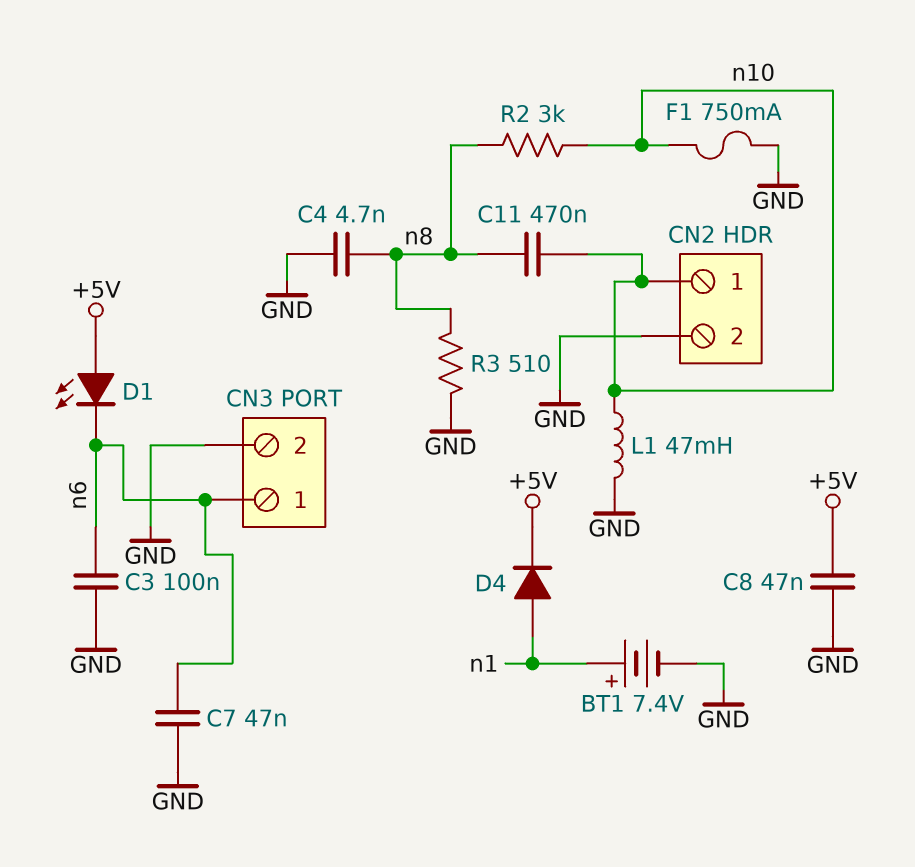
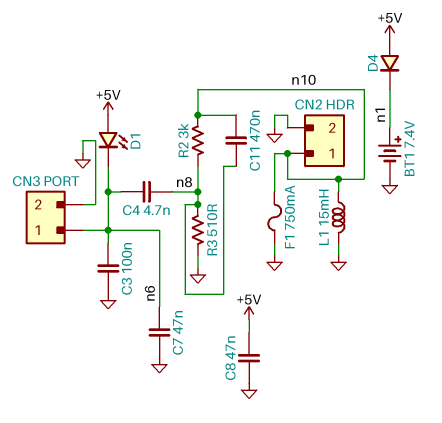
C4: 4.7nF (GND, n8) -> 4.7nF (n6, n8)
D4: diode (A n1, K +5V) -> diode (A +5V, K n1)
L1: 47mH (GND, n10) -> 15mH (GND, n10)

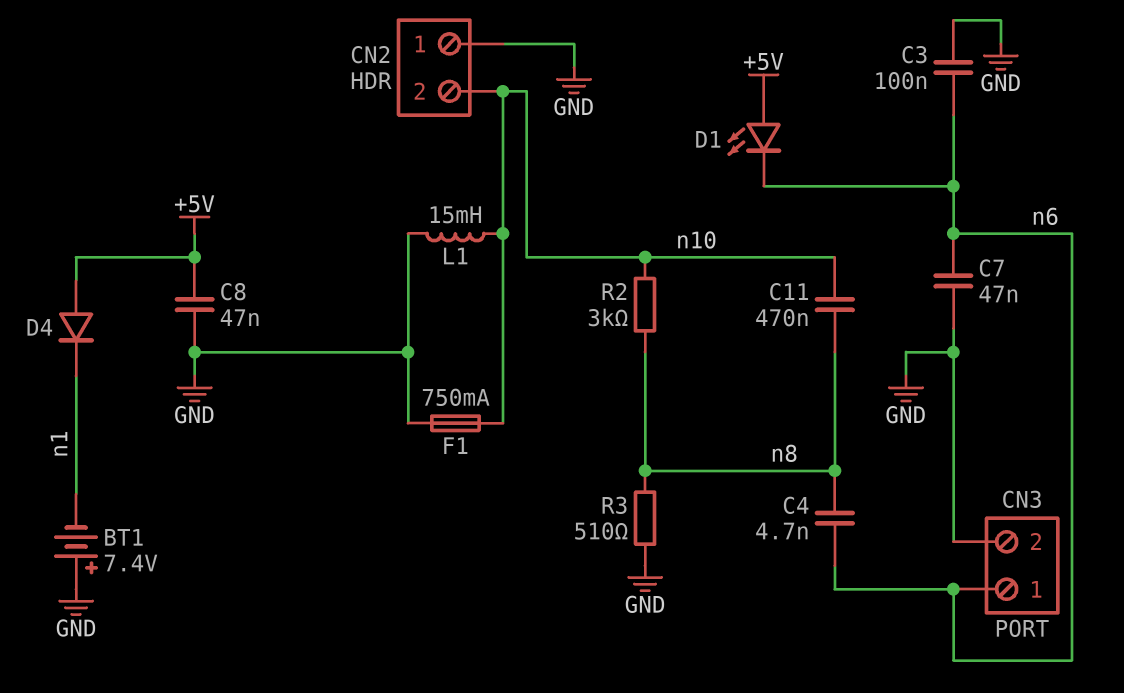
BT1: 7.4V (plus n1, minus GND) -> 7.4V (plus GND, minus n1)
CN2 pin 1: n10 -> GND
CN2 pin 2: GND -> n10

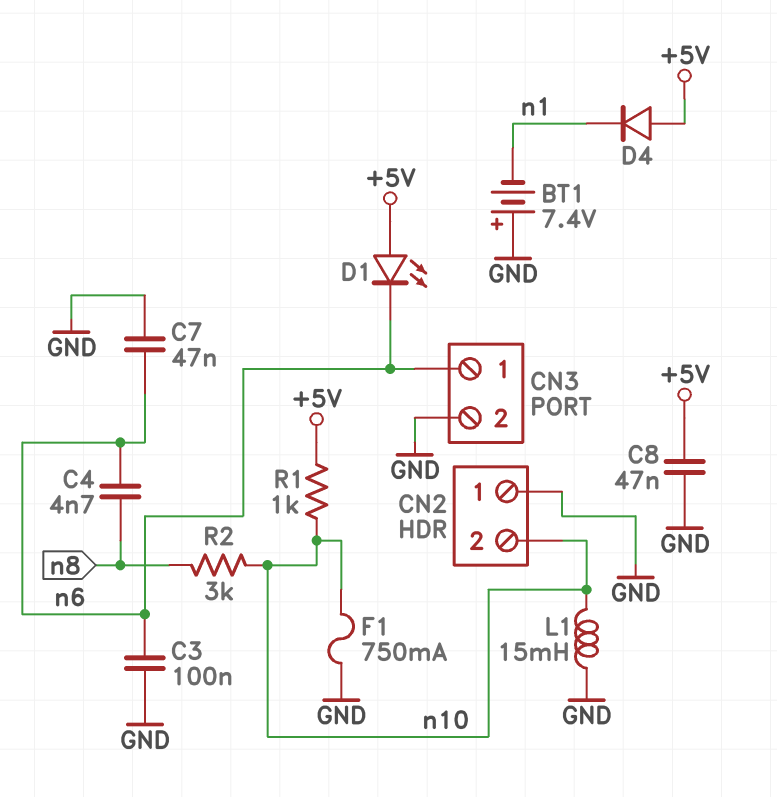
C11: 470nF (n8, n10) -> none
R1: none -> 1k (+5V, n10)
R3: 510 (GND, n8) -> none

